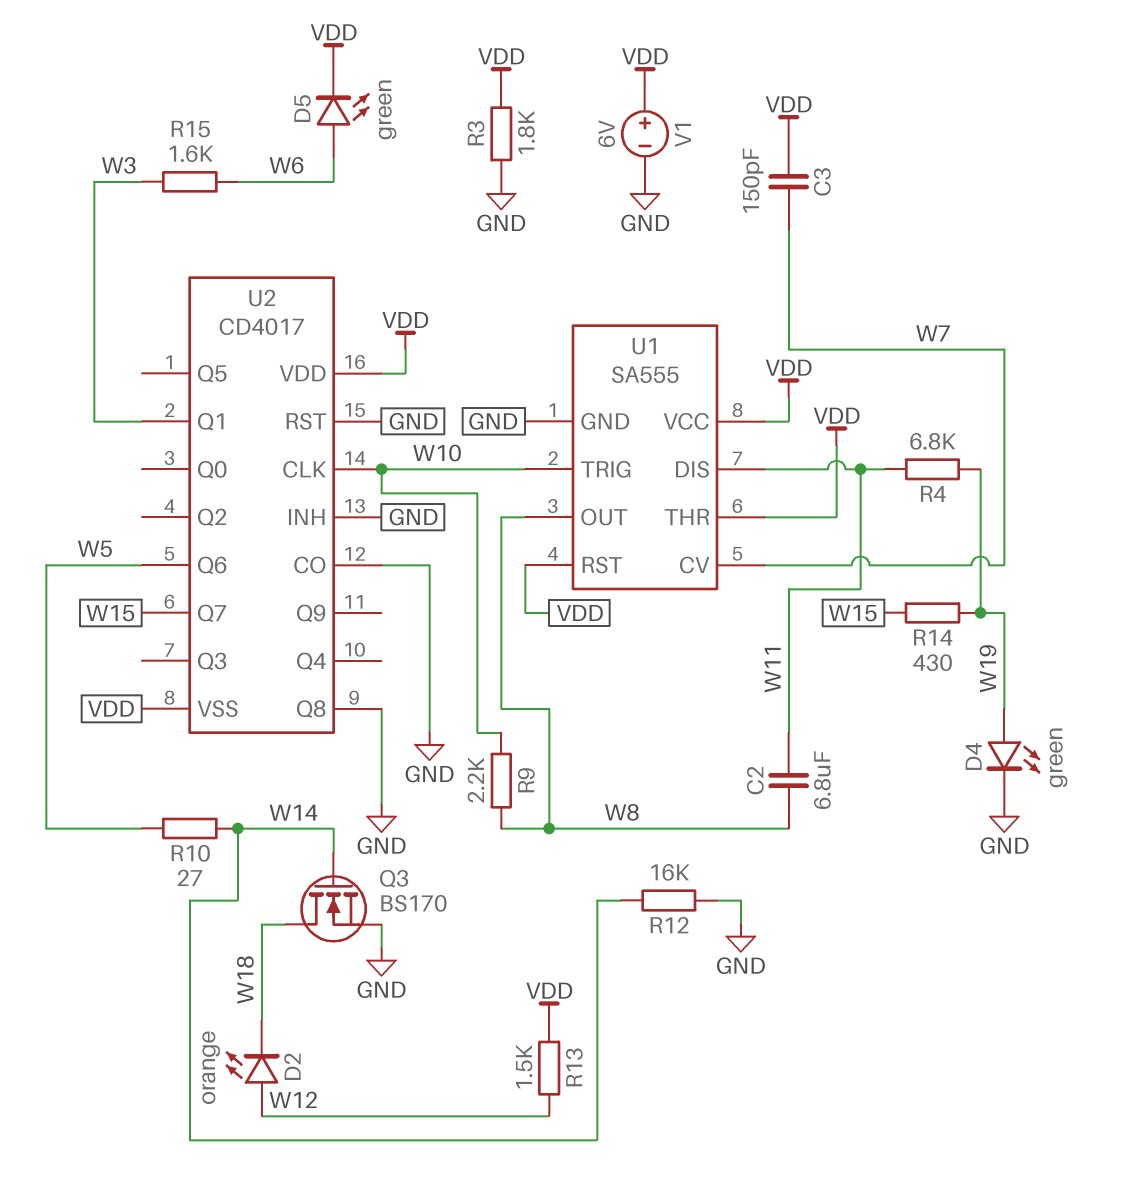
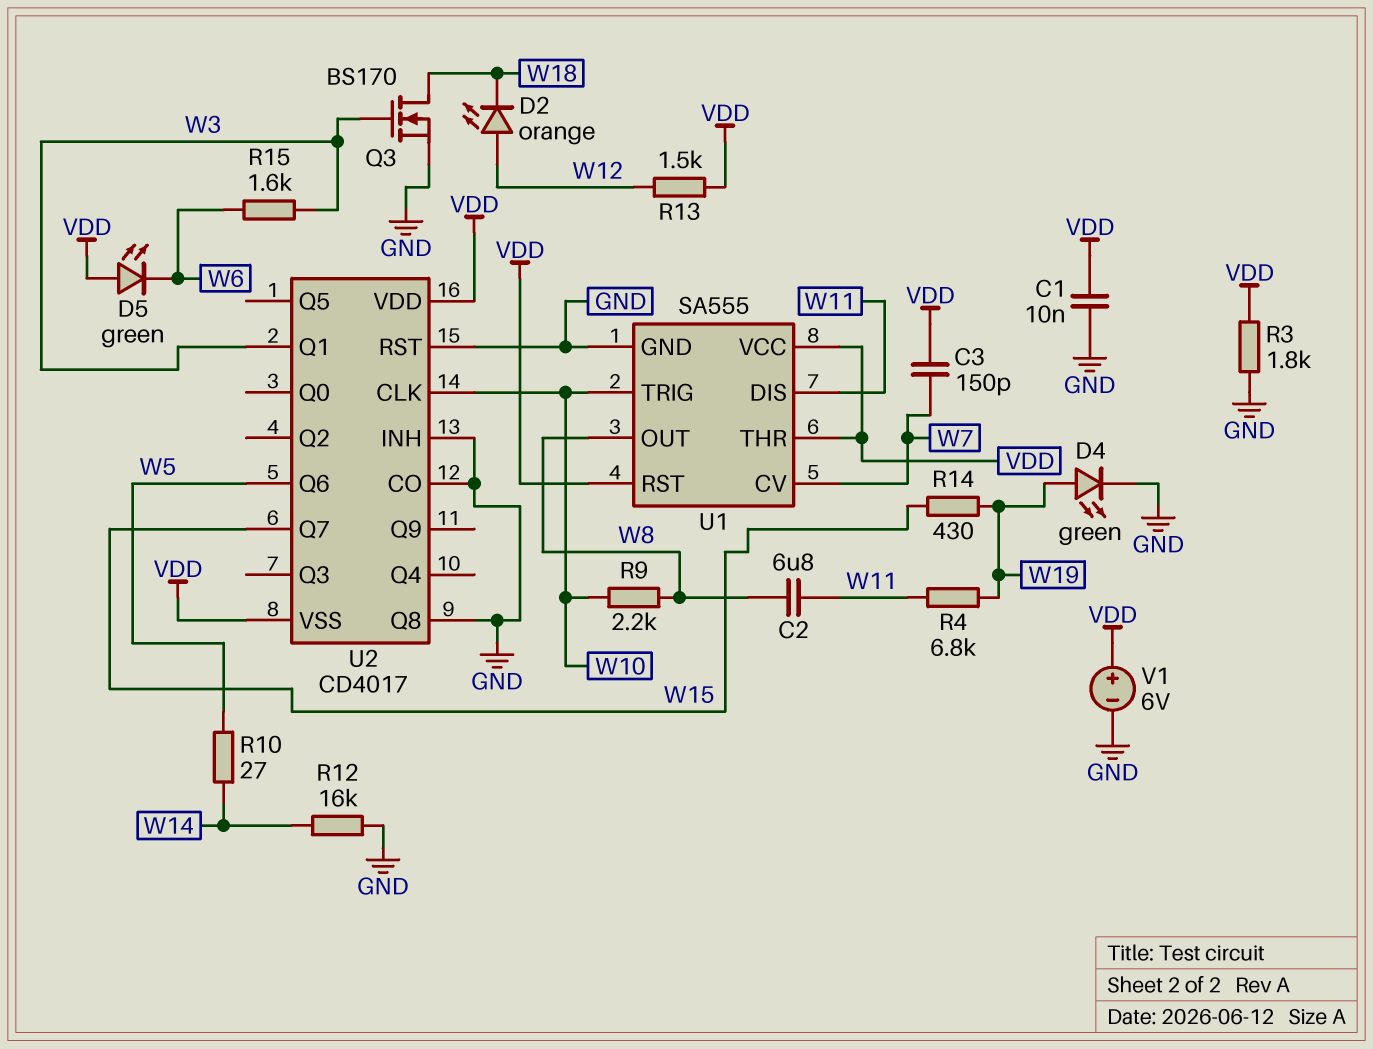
C1: none -> 10nF (GND, VDD)
D5: LED green (A W6, K VDD) -> LED green (A VDD, K W6)
Q3: NMOS BS170 (G W14, D W18, S GND) -> NMOS BS170 (G W3, D W18, S GND)

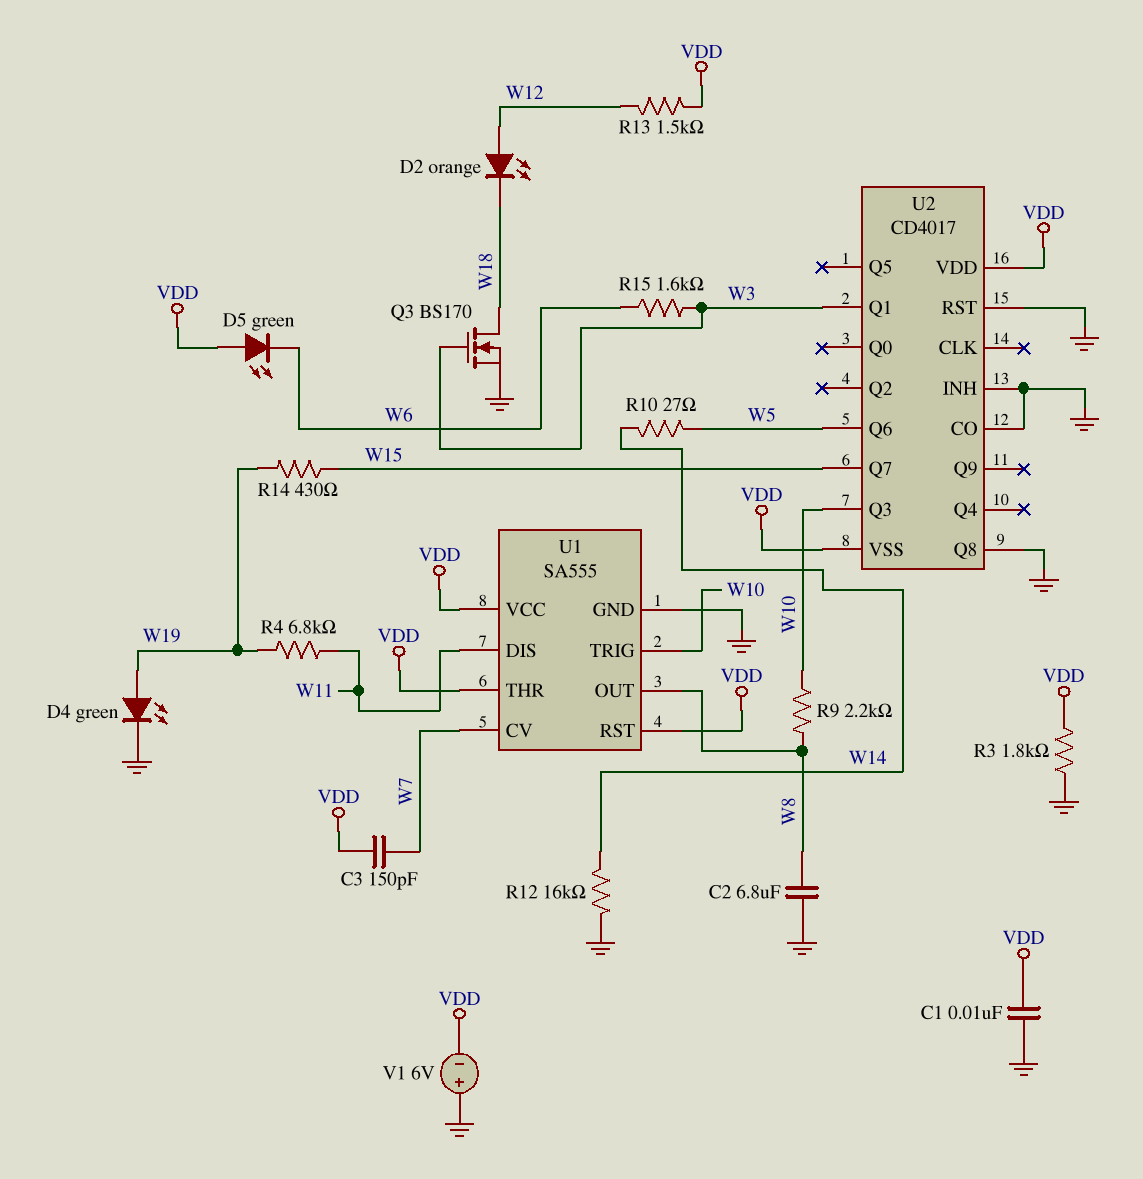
C2: 6.8uF (W8, W11) -> 6.8uF (GND, W8)
U2 pin CLK: W10 -> none
U2 pin Q3: none -> W10
V1: 6V (plus VDD, minus GND) -> 6V (plus GND, minus VDD)

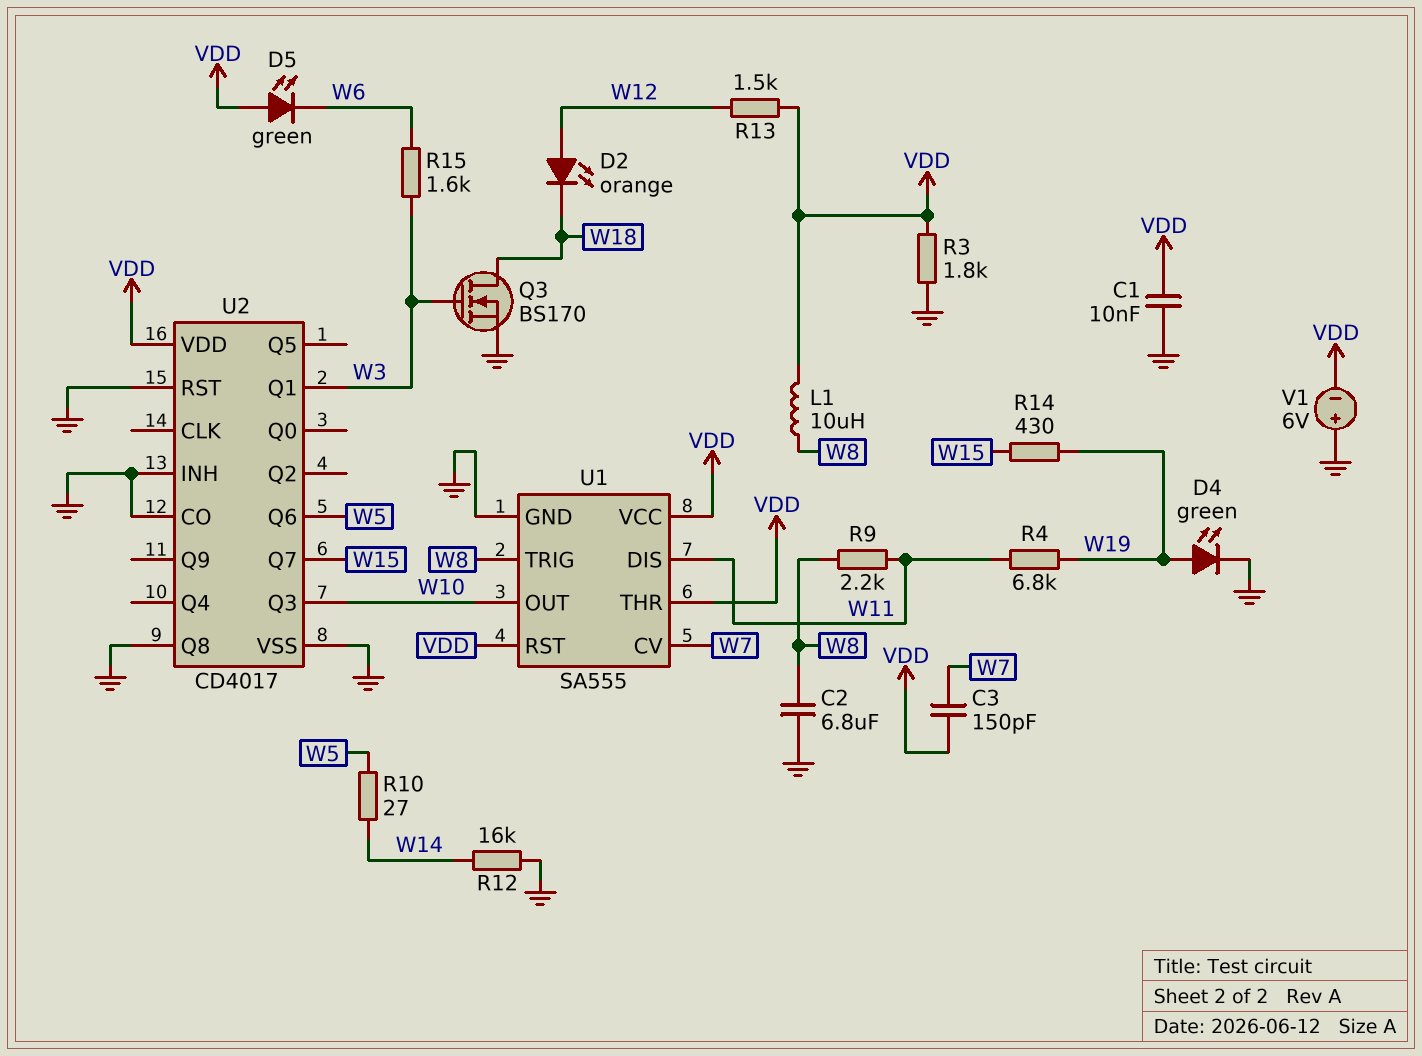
L1: none -> 10uH (VDD, W8)
R9: 2.2k (W8, W10) -> 2.2k (W8, W11)
U1 pin OUT: W8 -> W10
U1 pin TRIG: W10 -> W8
U2 pin VSS: VDD -> GND

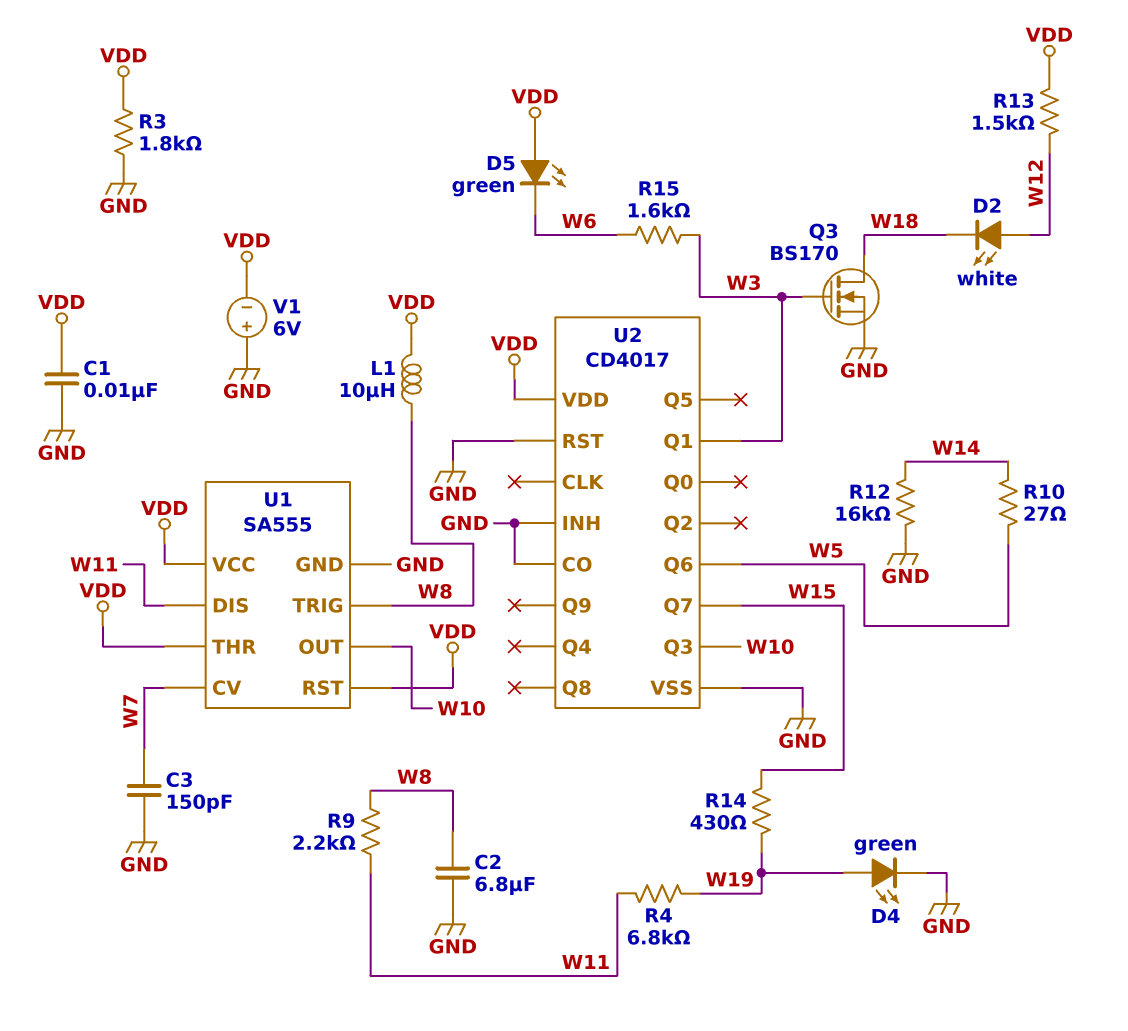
C3: 150pF (VDD, W7) -> 150pF (GND, W7)
D2: LED orange (A W12, K W18) -> LED white (A W12, K W18)
U2 pin Q8: GND -> none

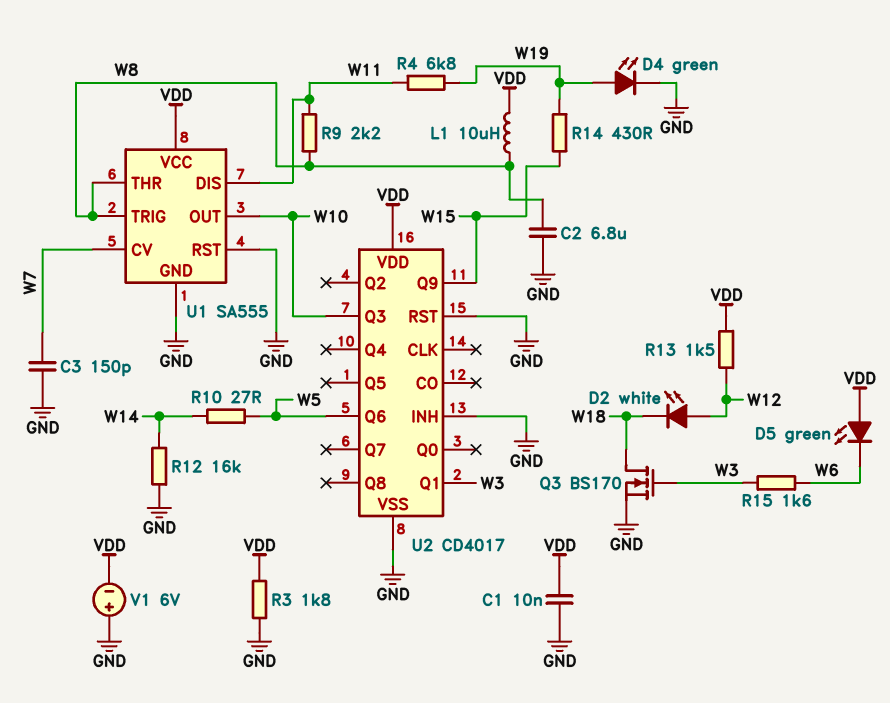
U1 pin RST: VDD -> GND
U1 pin THR: VDD -> W8
U2 pin CO: GND -> none
U2 pin Q7: W15 -> none
U2 pin Q9: none -> W15

